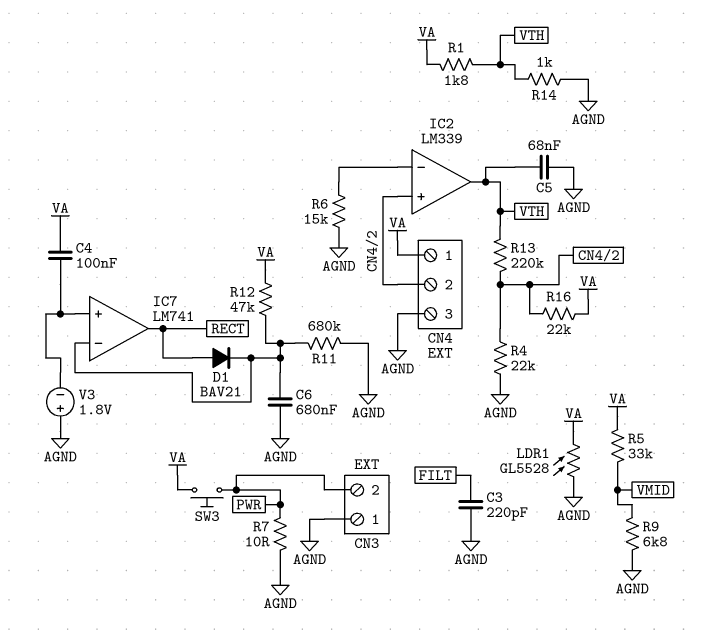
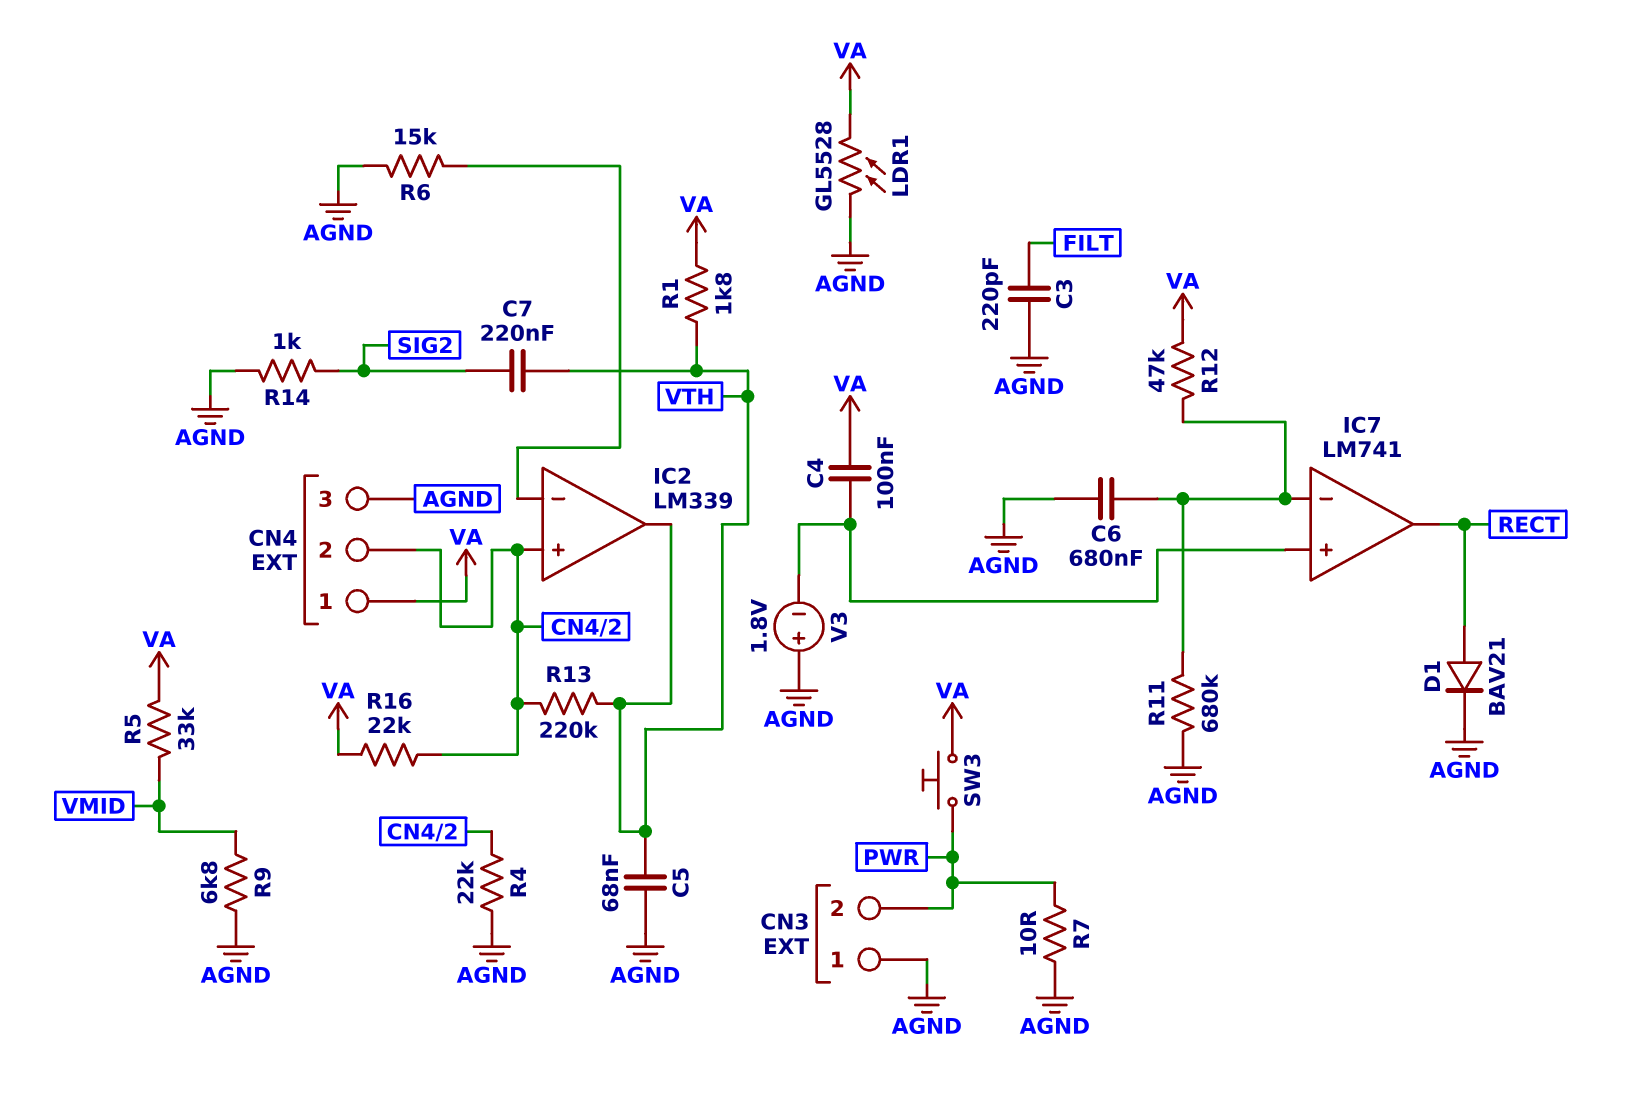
C7: none -> 220nF (SIG2, VTH)
D1: diode BAV21 (A RECT, K IC7/in-) -> diode BAV21 (A RECT, K AGND)
R14: 1k (AGND, VTH) -> 1k (AGND, SIG2)

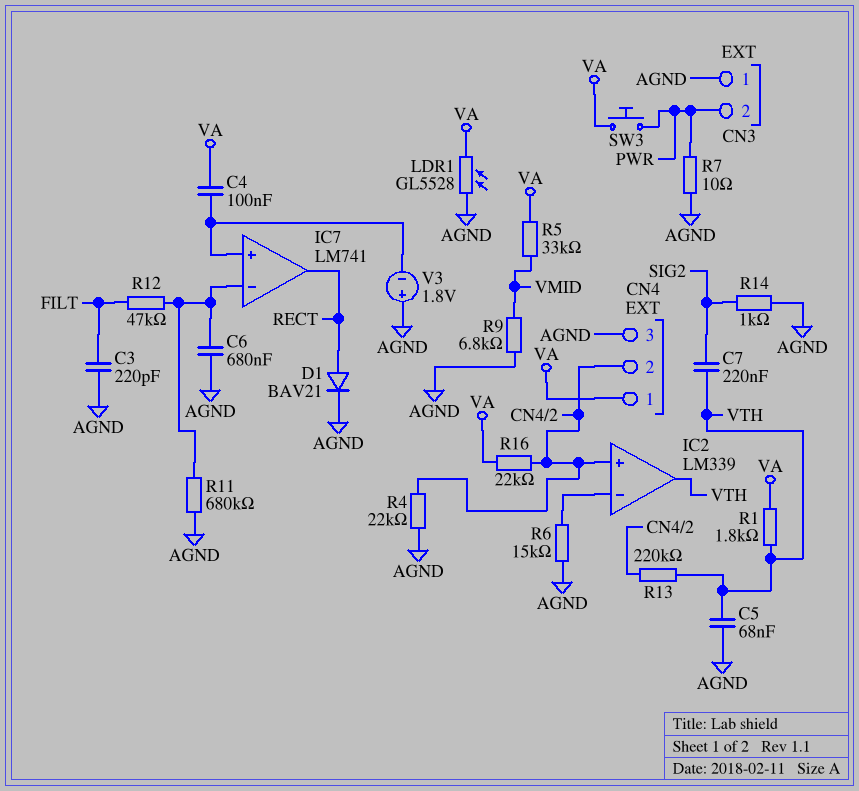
R12: 47k (IC7/in-, VA) -> 47k (FILT, IC7/in-)

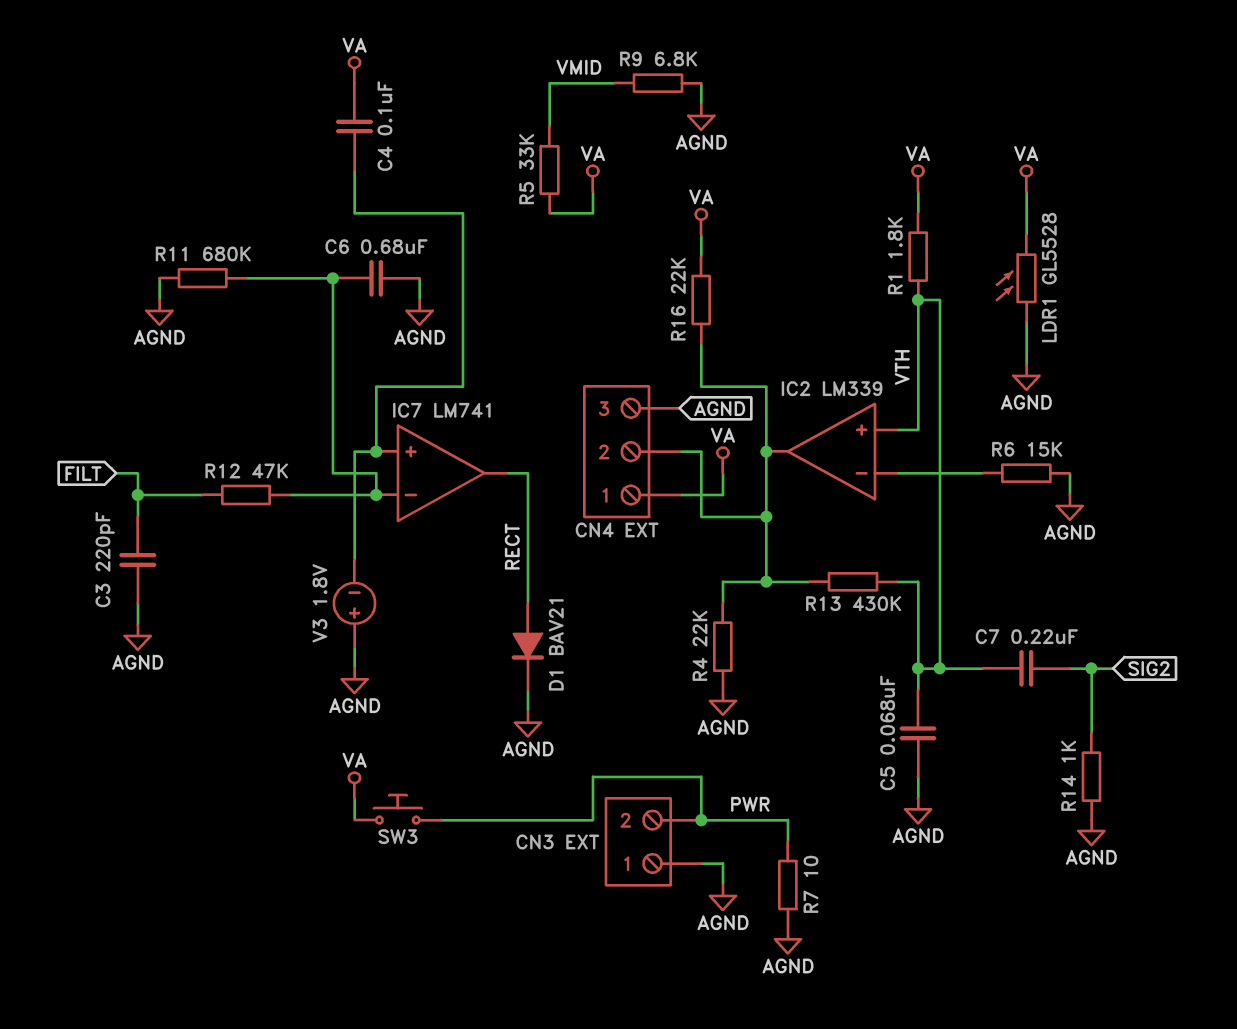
IC2 pin in+: CN4/2 -> VTH
IC2 pin out: VTH -> CN4/2
R13: 220k (CN4/2, VTH) -> 430k (CN4/2, VTH)

